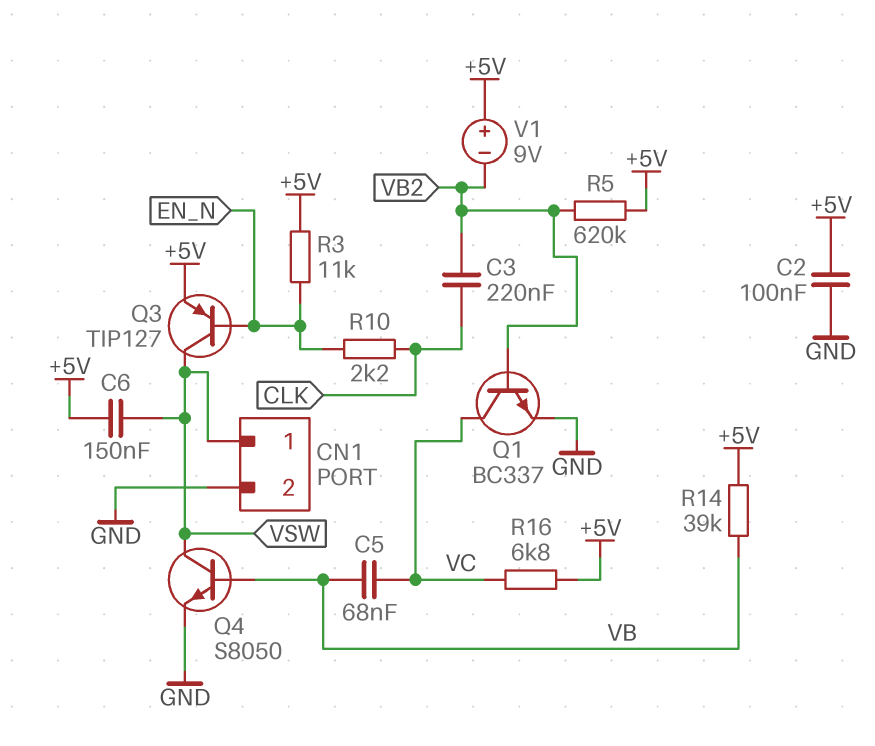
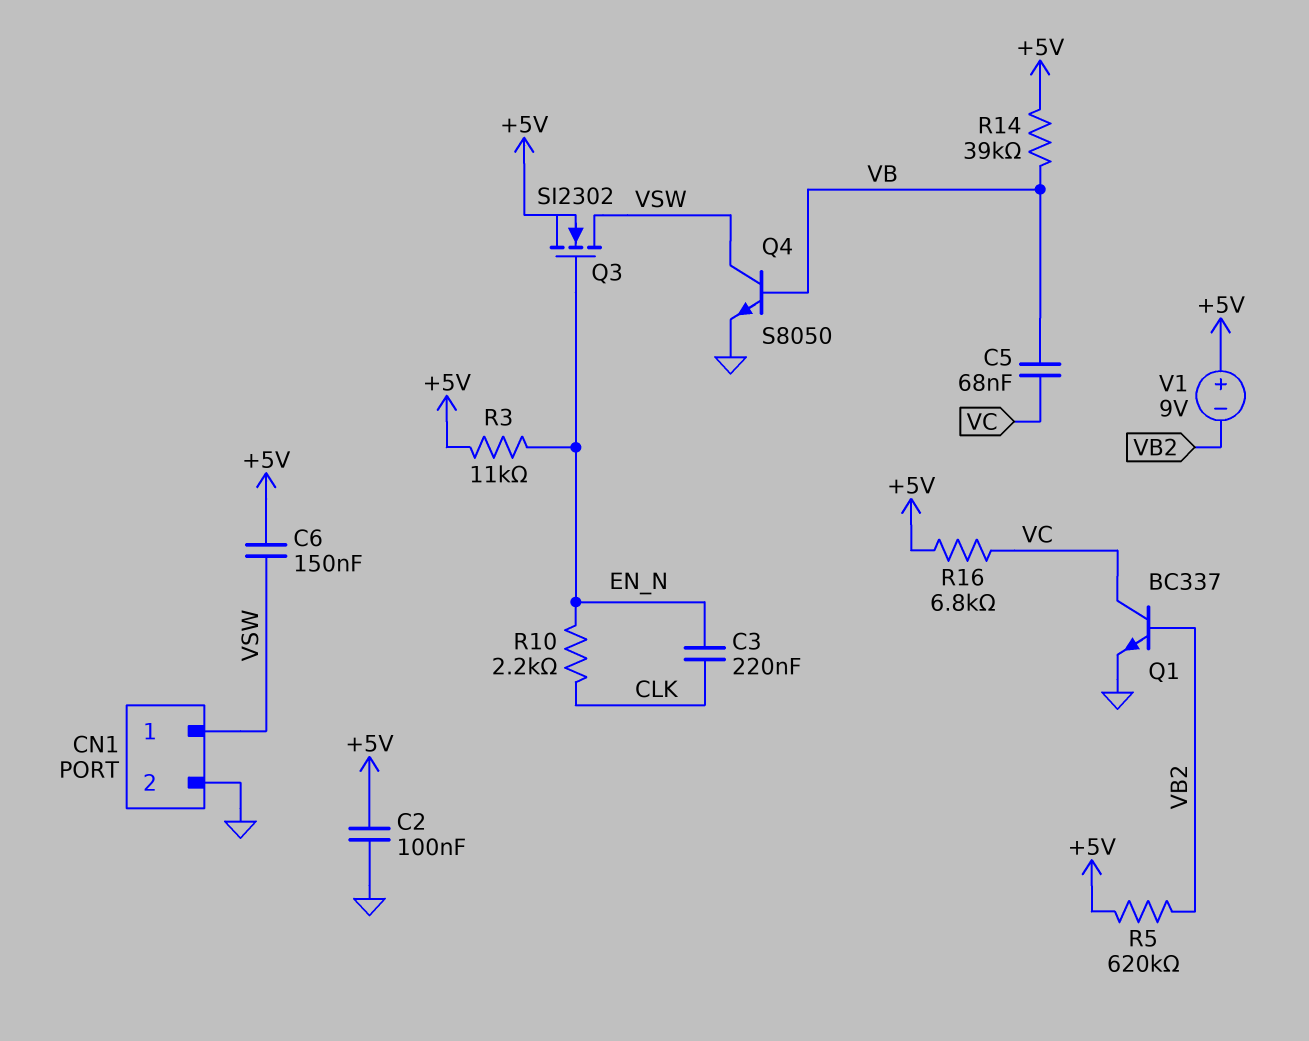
C3: 220nF (CLK, VB2) -> 220nF (CLK, EN_N)
Q3: PNP TIP127 (B EN_N, C VSW, E +5V) -> NMOS SI2302 (G EN_N, D VSW, S +5V)

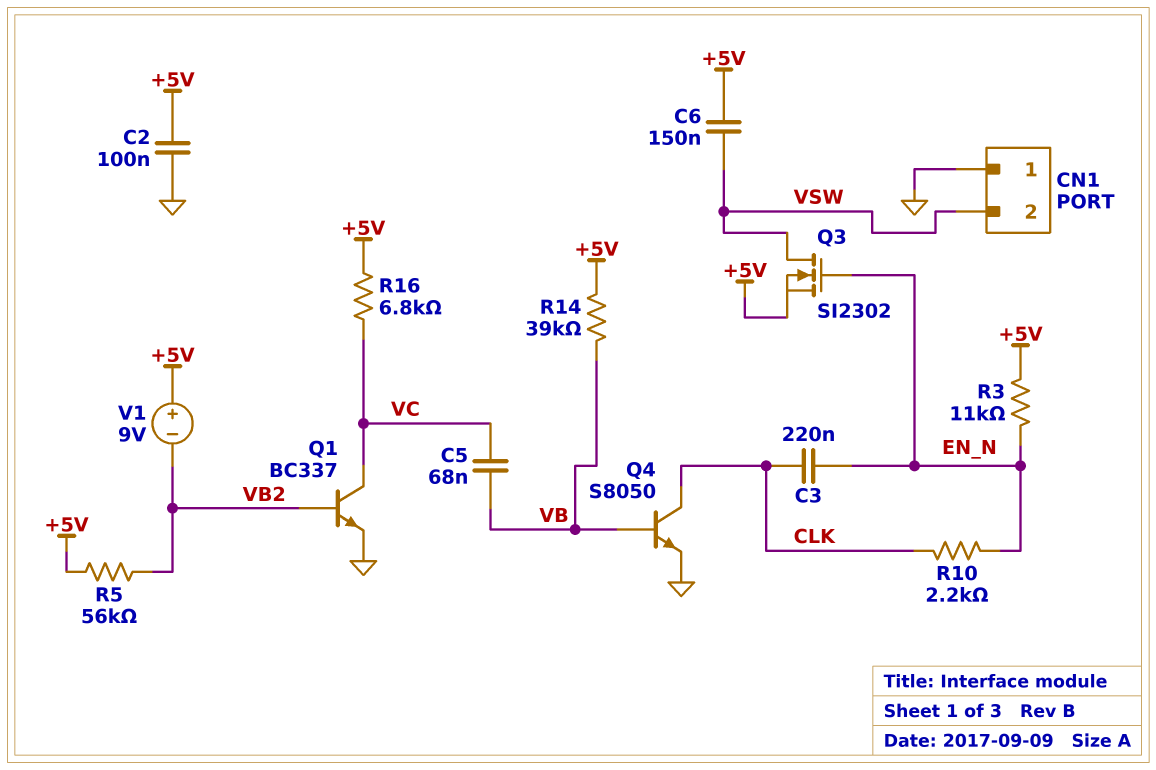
CN1 pin 1: VSW -> GND
CN1 pin 2: GND -> VSW
Q4: NPN S8050 (B VB, C VSW, E GND) -> NPN S8050 (B VB, C CLK, E GND)
R5: 620k (+5V, VB2) -> 56k (+5V, VB2)

